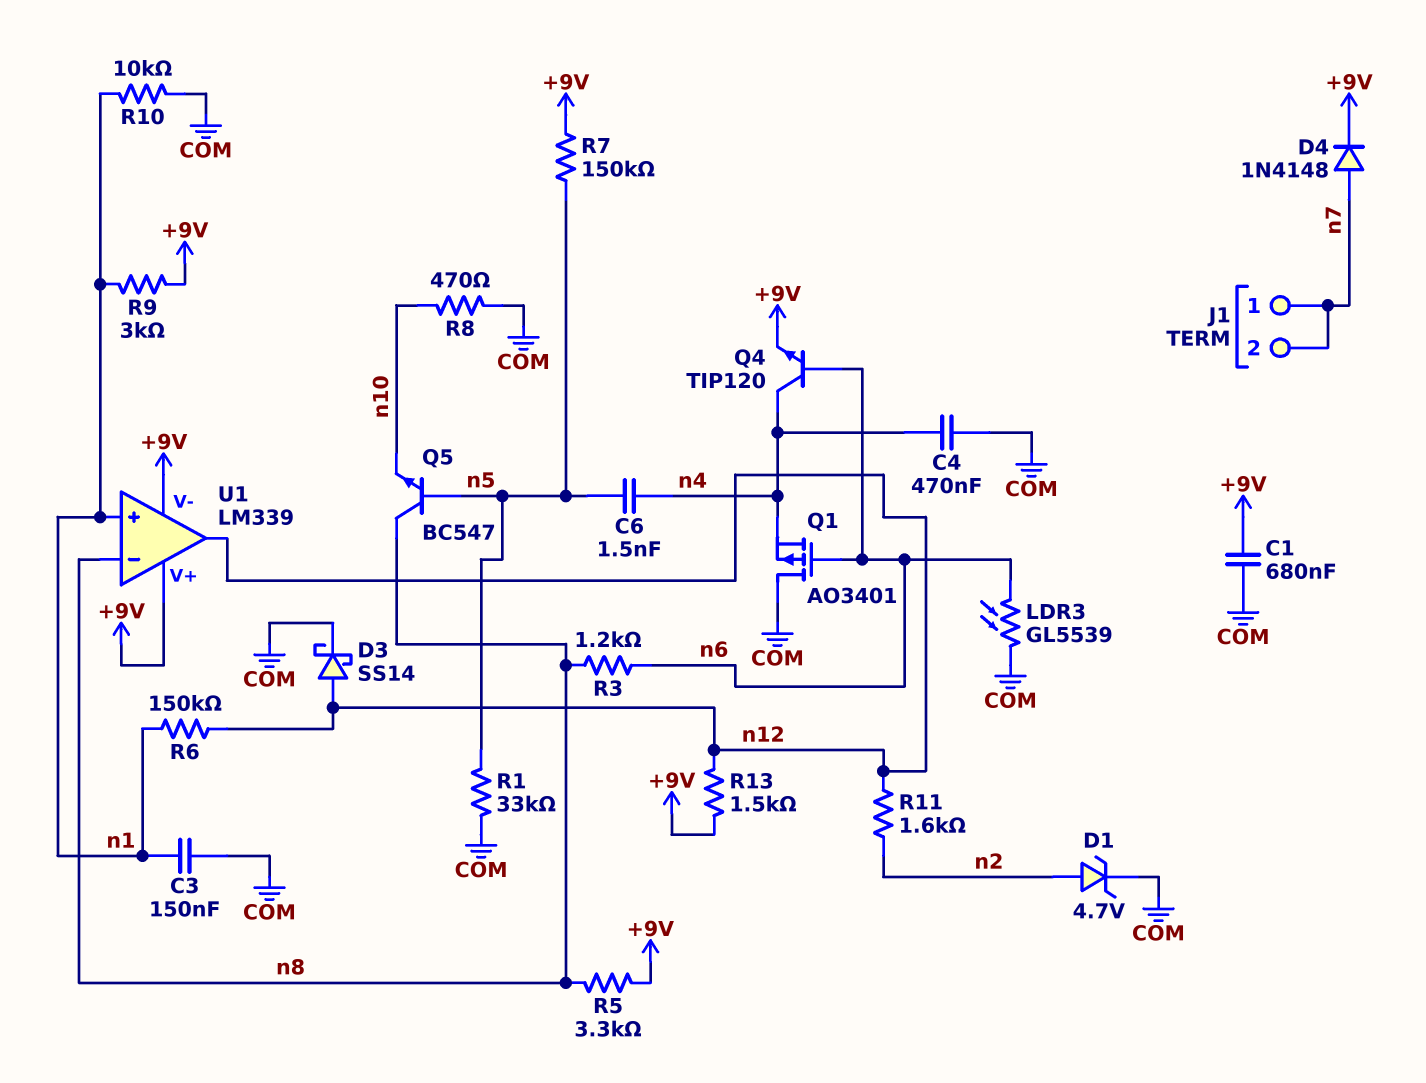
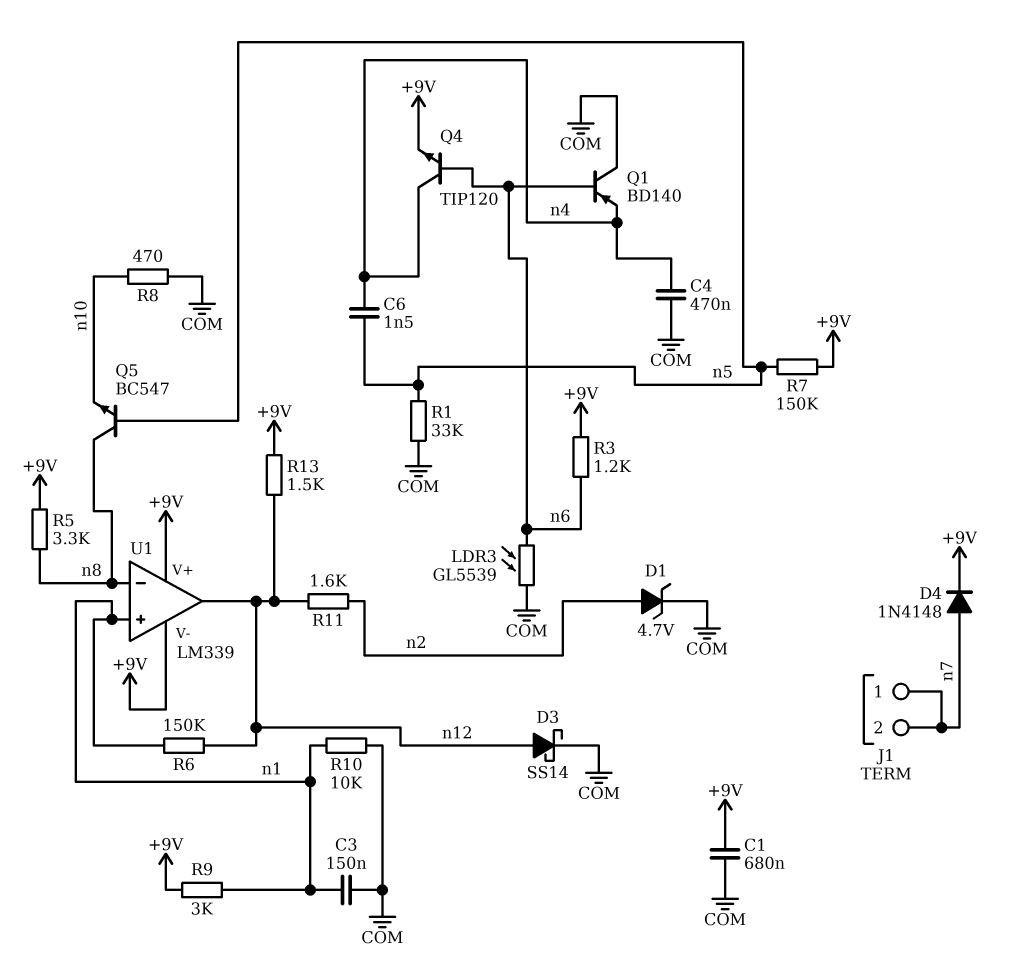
Q1: PMOS AO3401 (G n6, D COM, S n4) -> PNP BD140 (B n6, C COM, E n4)
R3: 1.2k (n6, n8) -> 1.2k (+9V, n6)

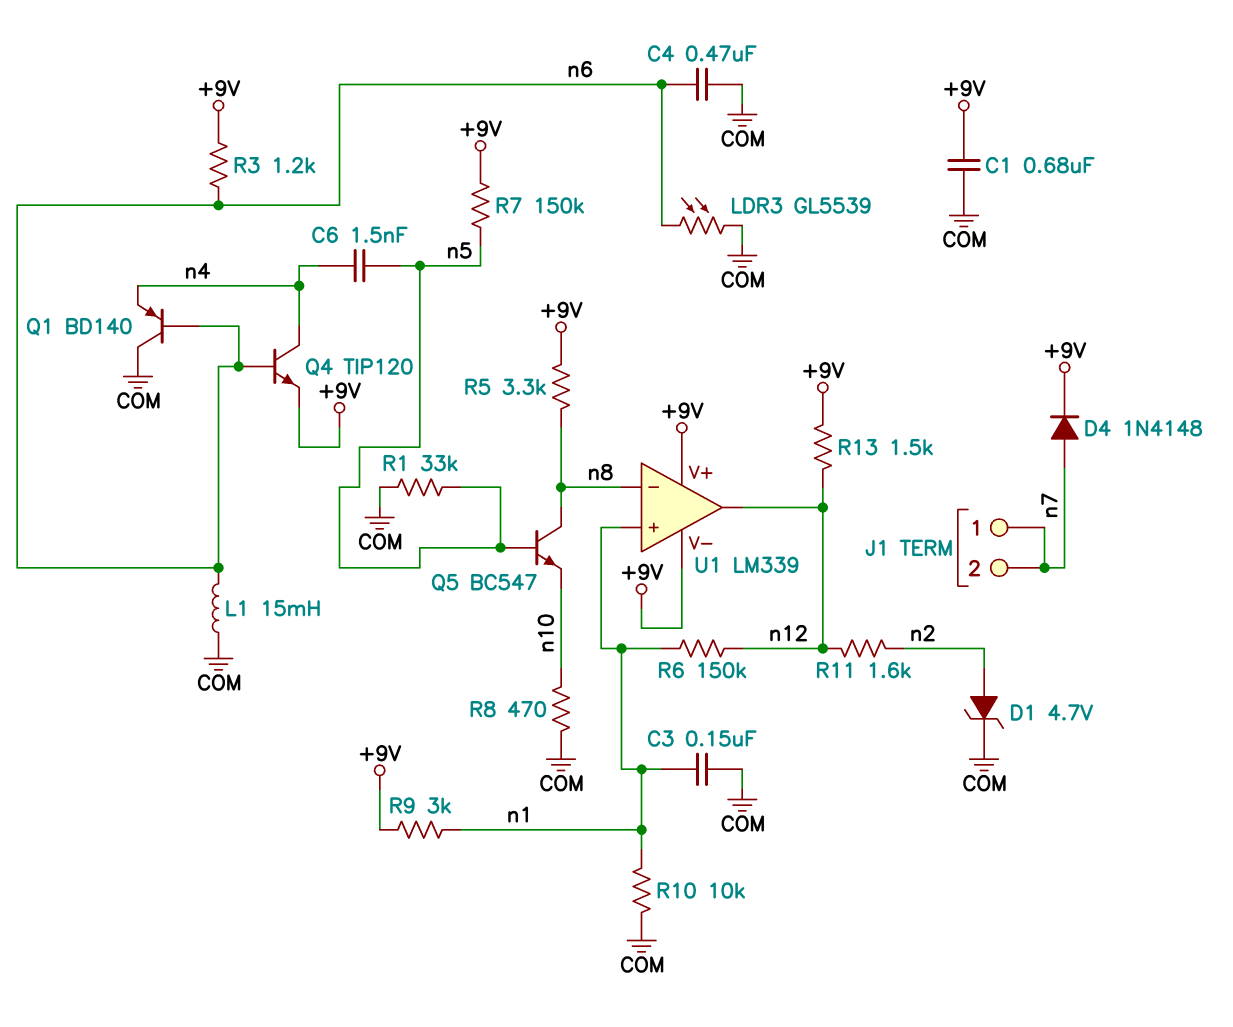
C4: 470nF (COM, n4) -> 470nF (COM, n6)
D3: schottky SS14 (A n12, K COM) -> none
L1: none -> 15mH (COM, n6)

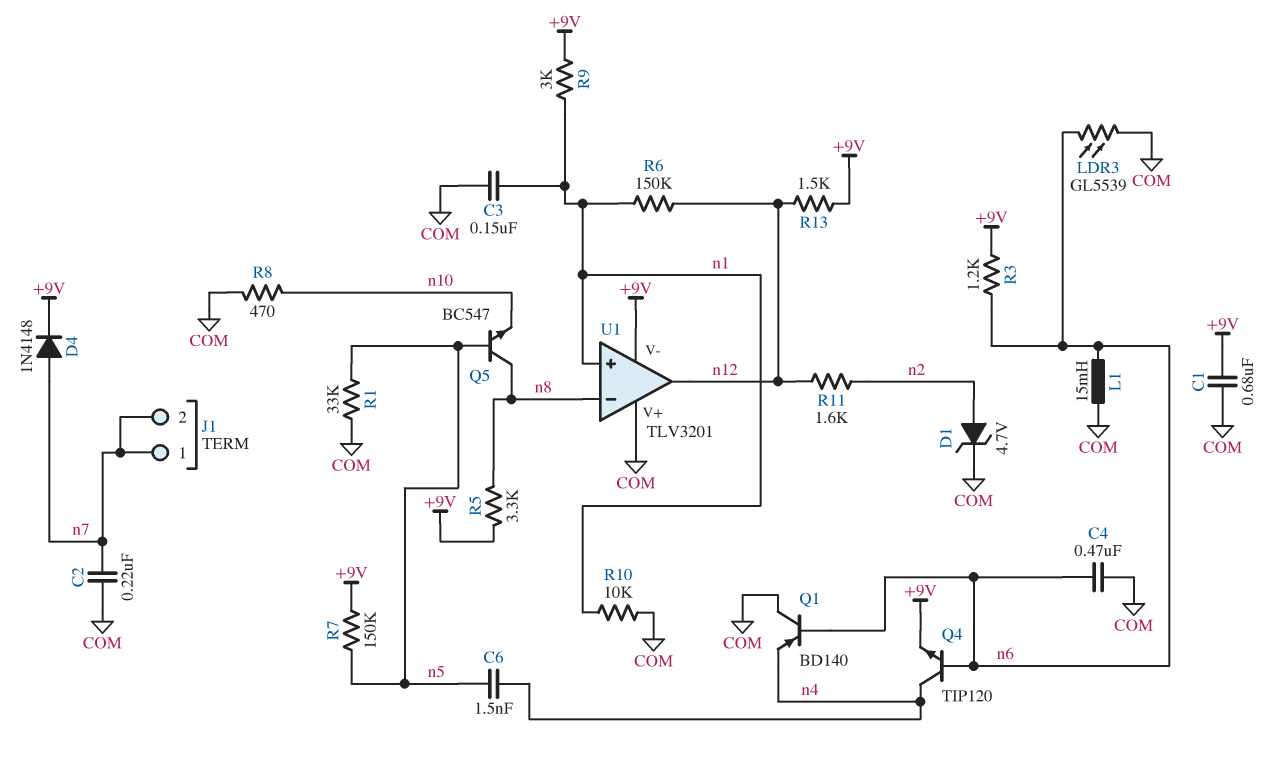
C2: none -> 220nF (COM, n7)
U1: LM339 -> TLV3201
U1 pin V+: +9V -> COM

